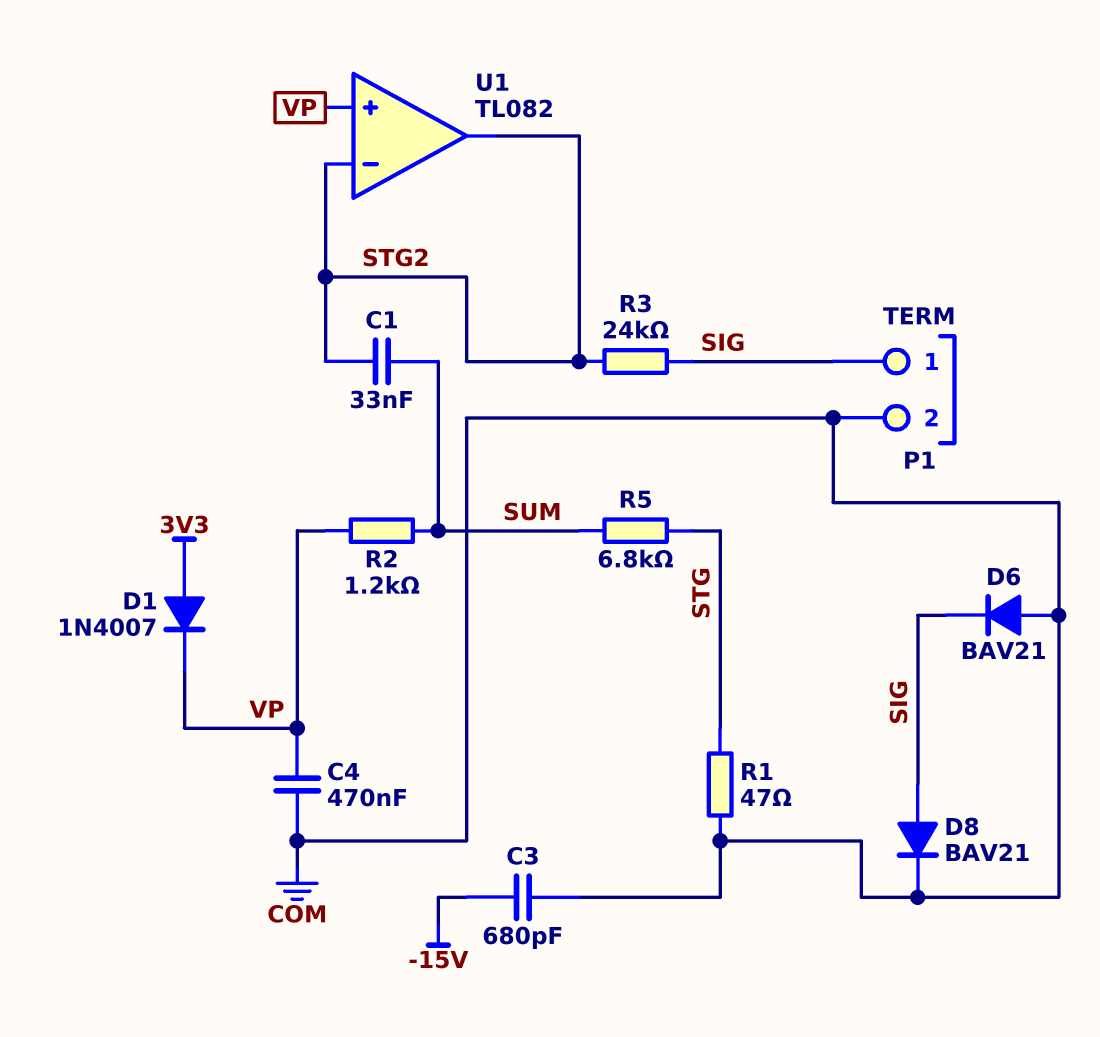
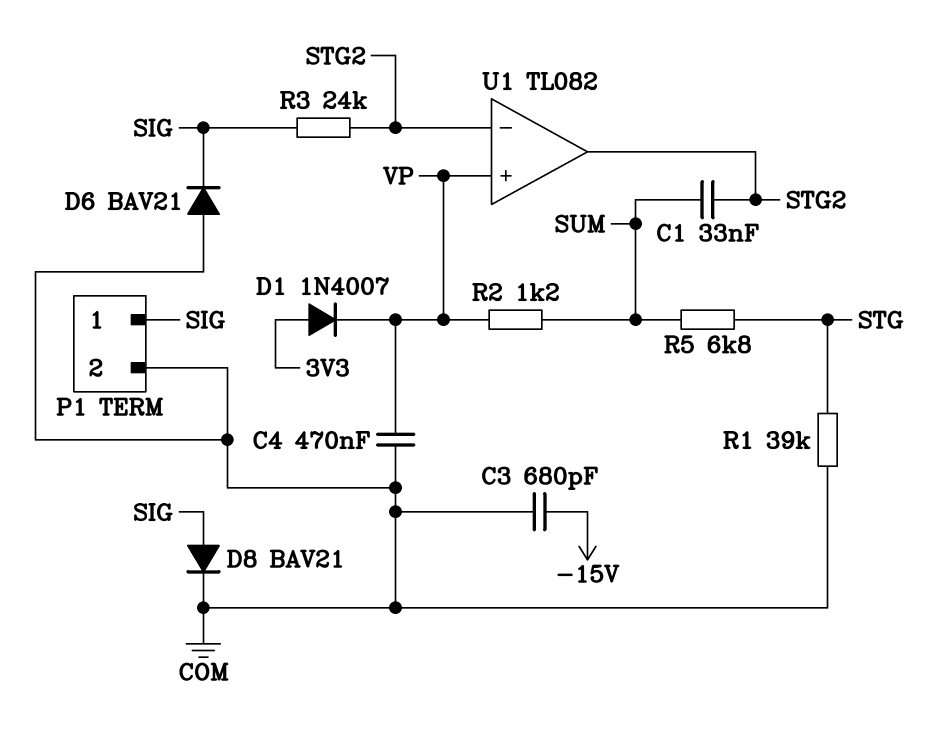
R1: 47 (COM, STG) -> 39k (COM, STG)

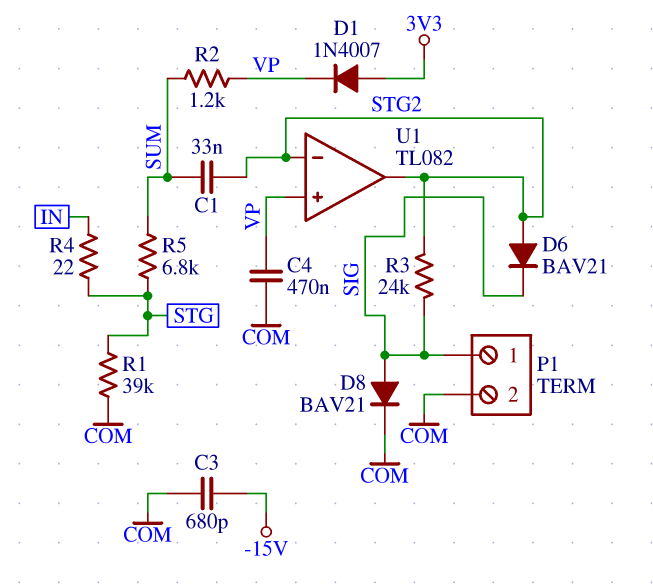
D6: diode BAV21 (A COM, K SIG) -> diode BAV21 (A STG2, K SIG)
R4: none -> 22 (IN, STG)

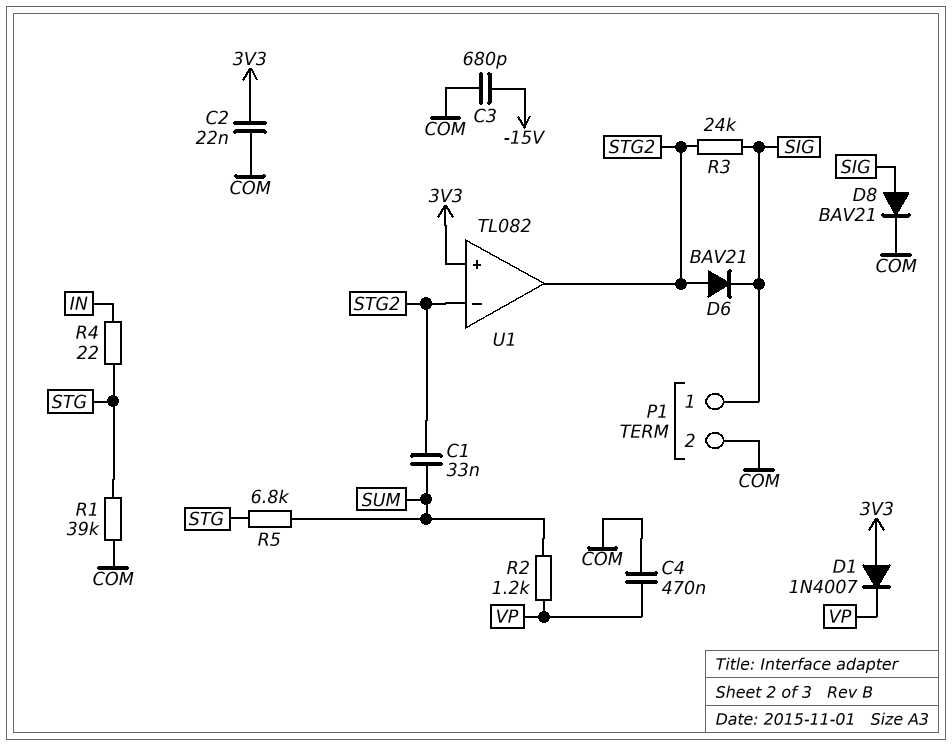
C2: none -> 22nF (3V3, COM)
U1 pin in+: VP -> 3V3

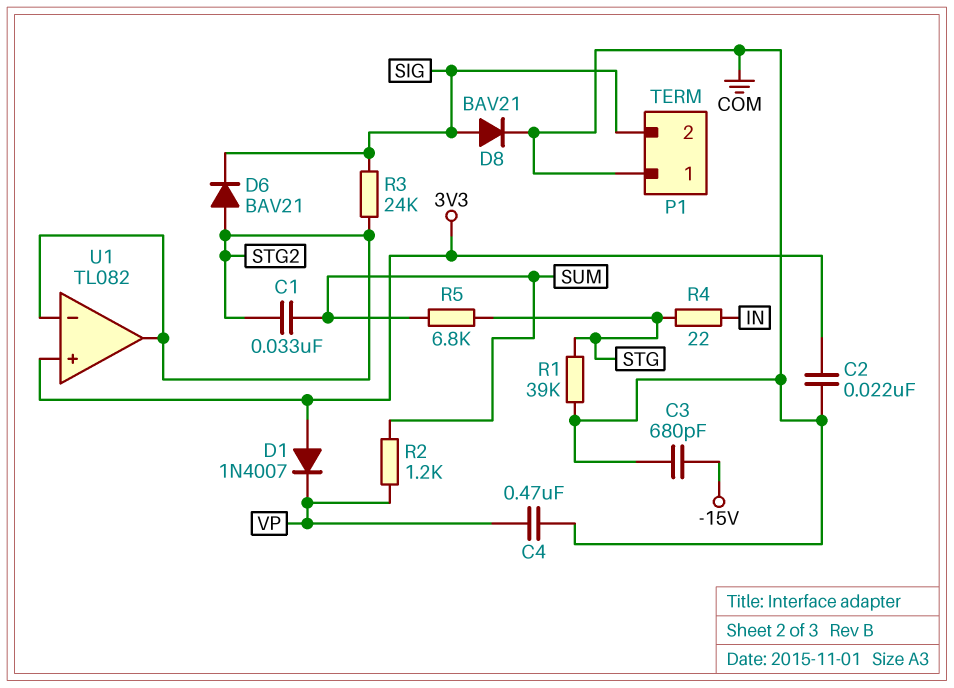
P1 pin 1: SIG -> COM
P1 pin 2: COM -> SIG

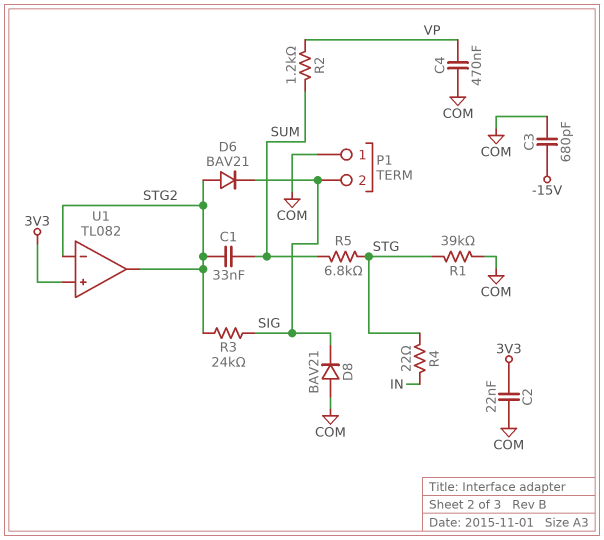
D1: diode 1N4007 (A 3V3, K VP) -> none
D8: diode BAV21 (A SIG, K COM) -> diode BAV21 (A COM, K SIG)

